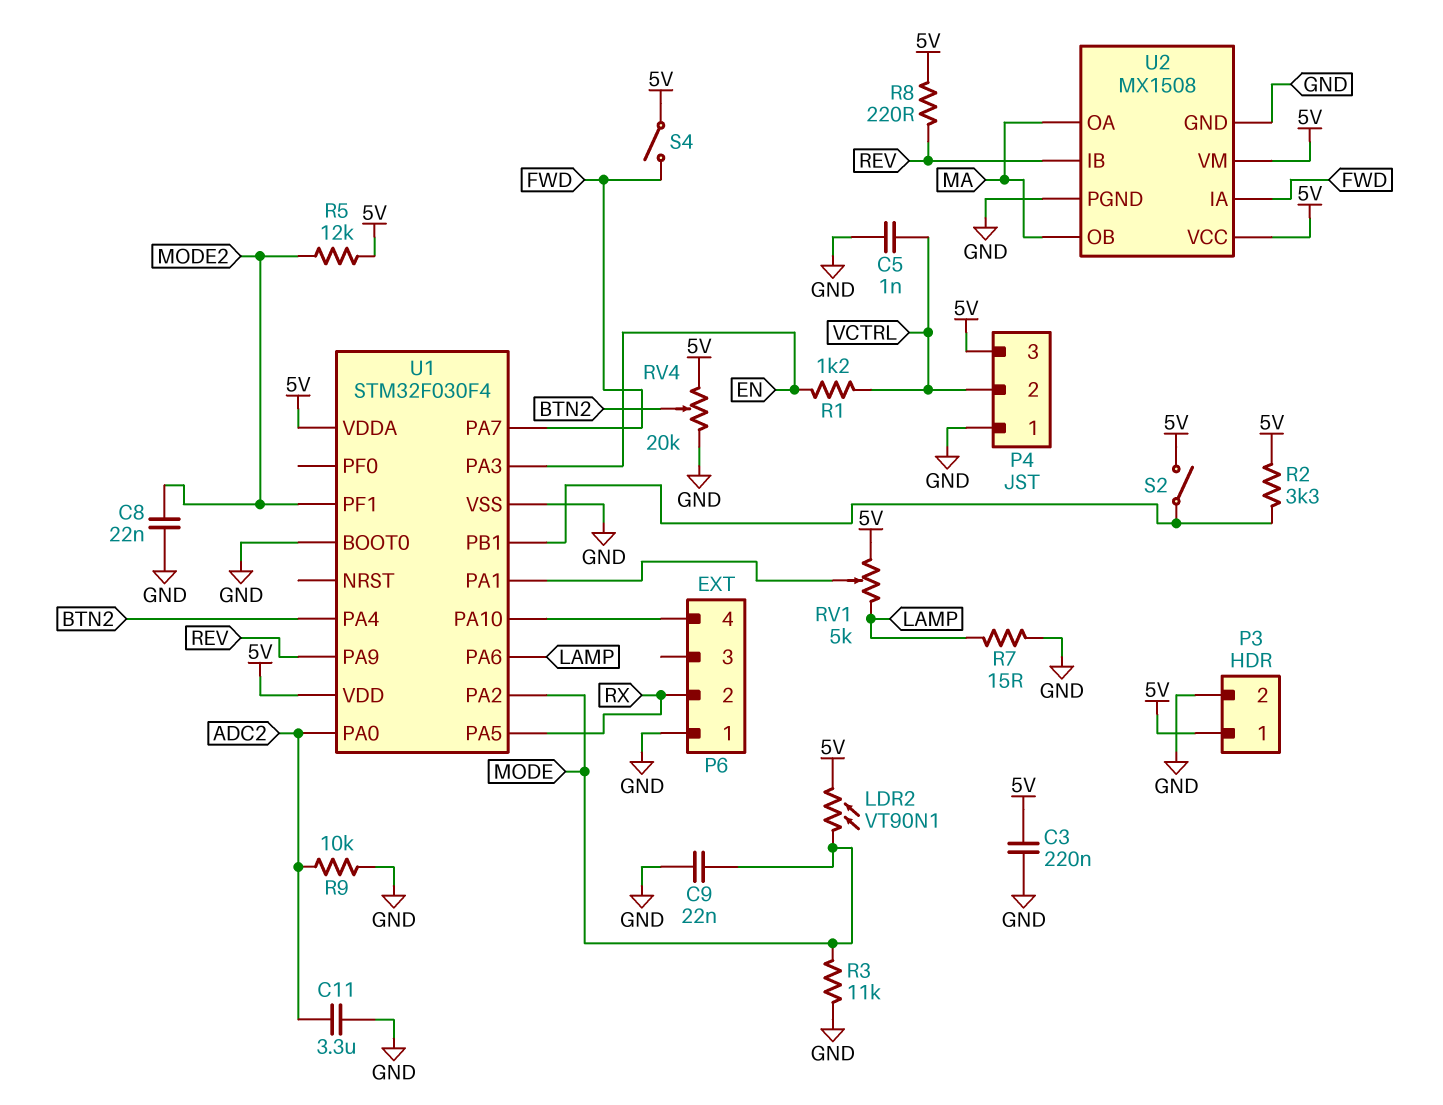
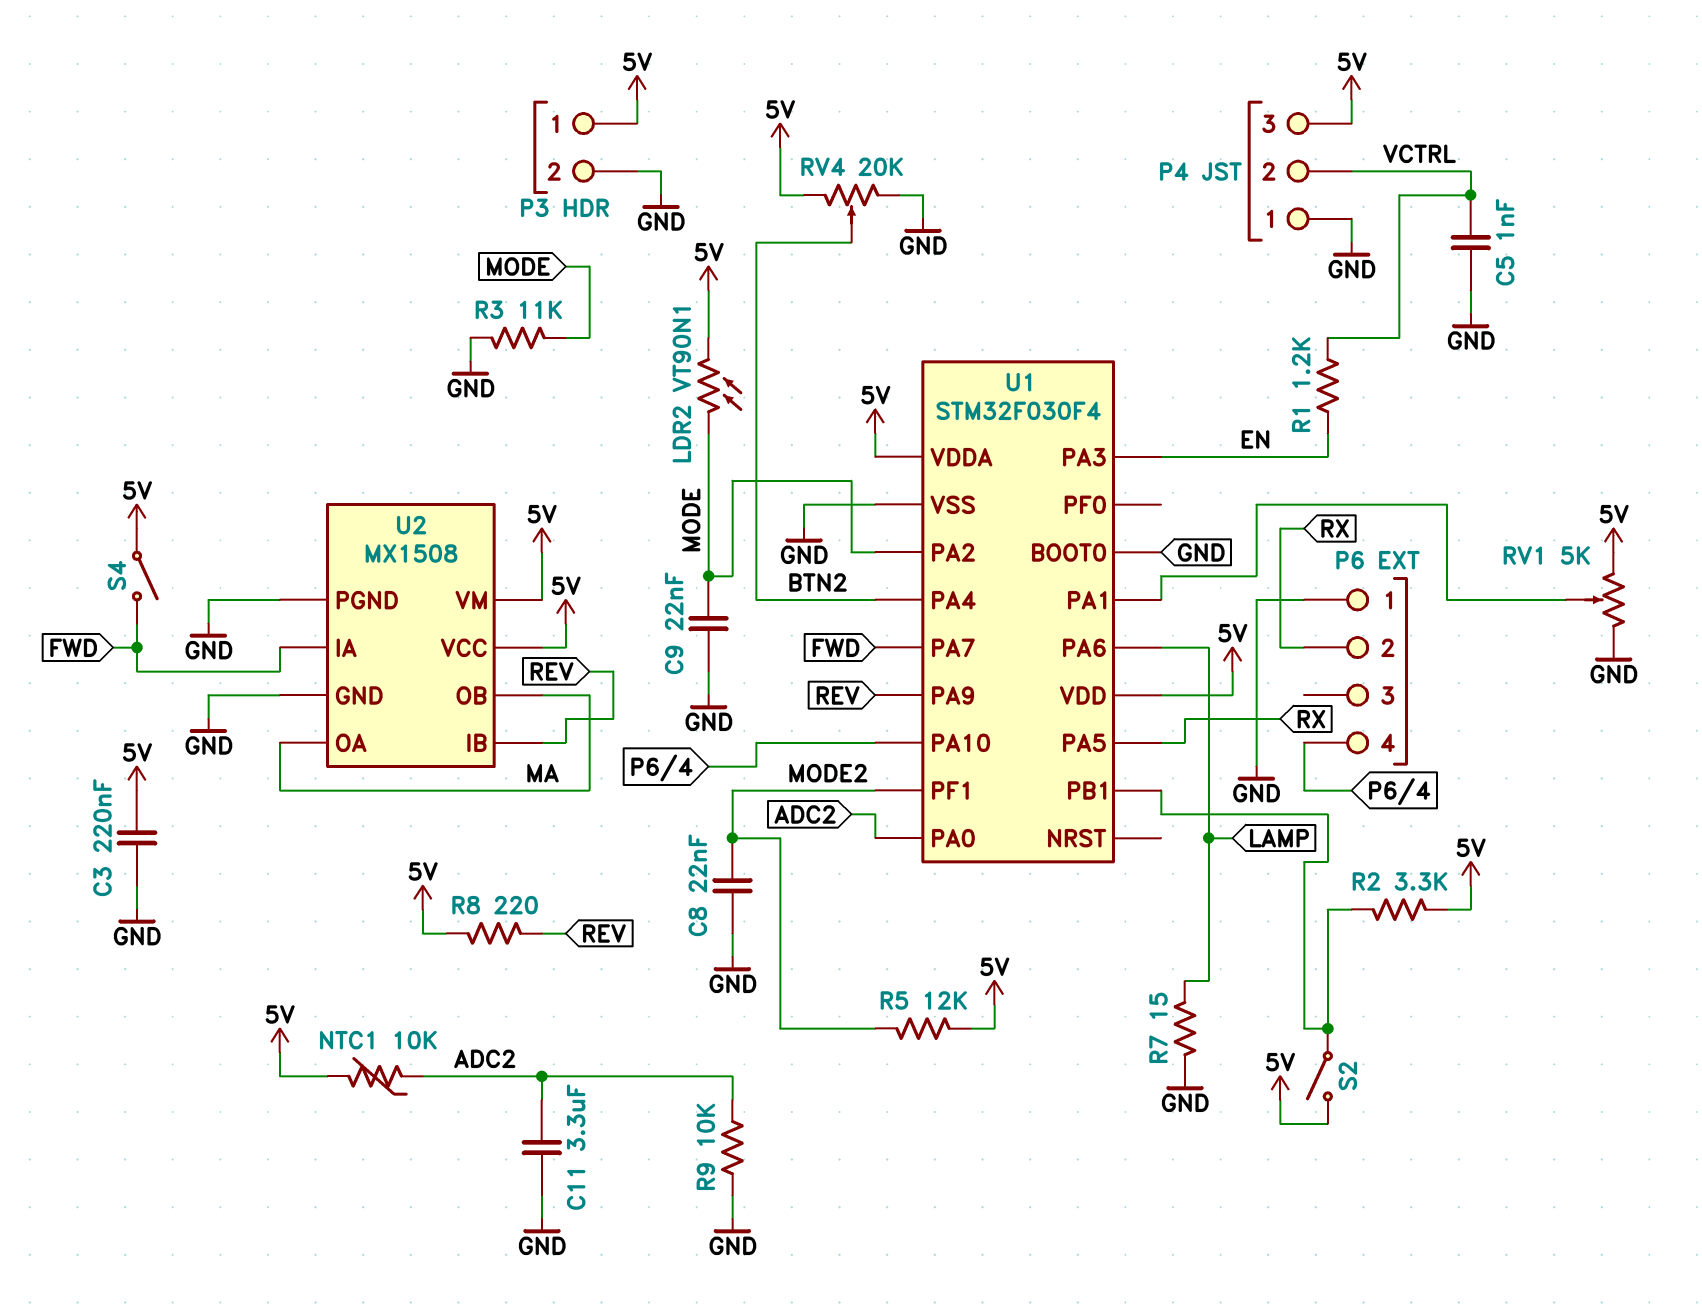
NTC1: none -> 10k (5V, ADC2)
RV1: 5k (5V, LAMP, wiper U1/PA1) -> 5k (5V, GND, wiper U1/PA1)

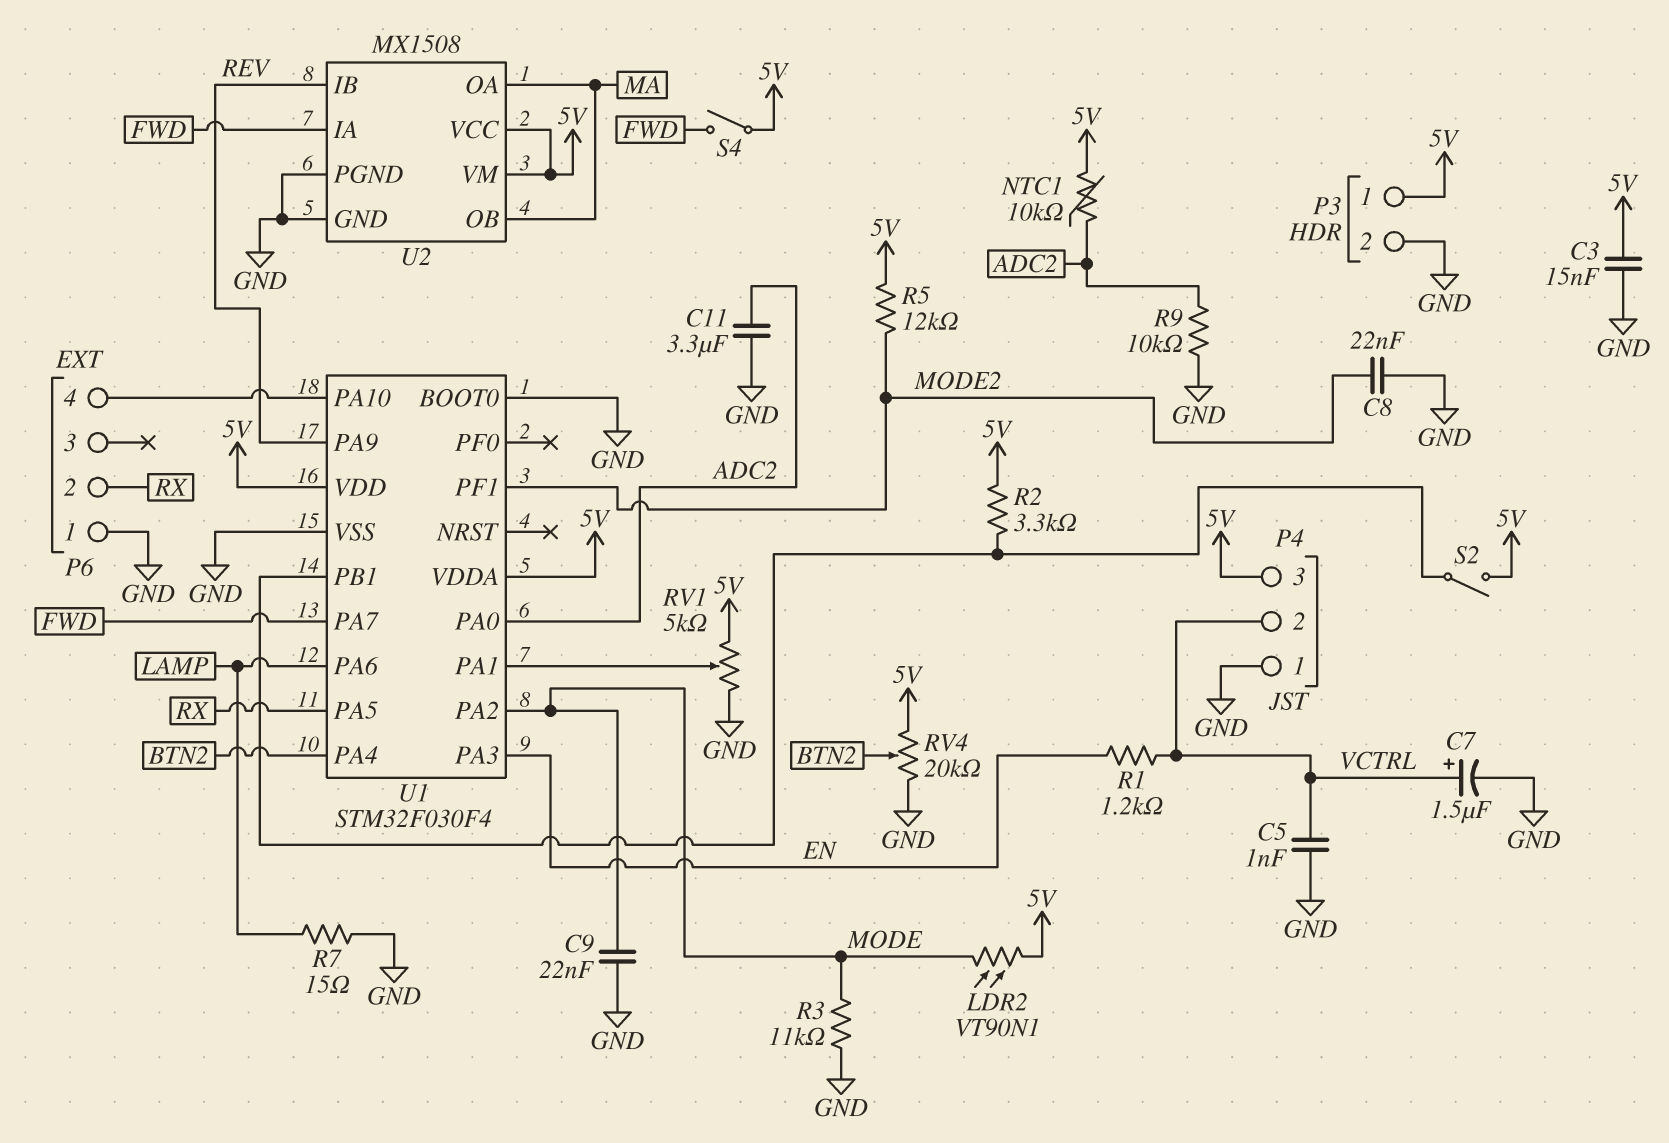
C3: 220nF (5V, GND) -> 15nF (5V, GND)
C7: none -> 1.5uF (plus VCTRL, minus GND)
R8: 220 (5V, REV) -> none

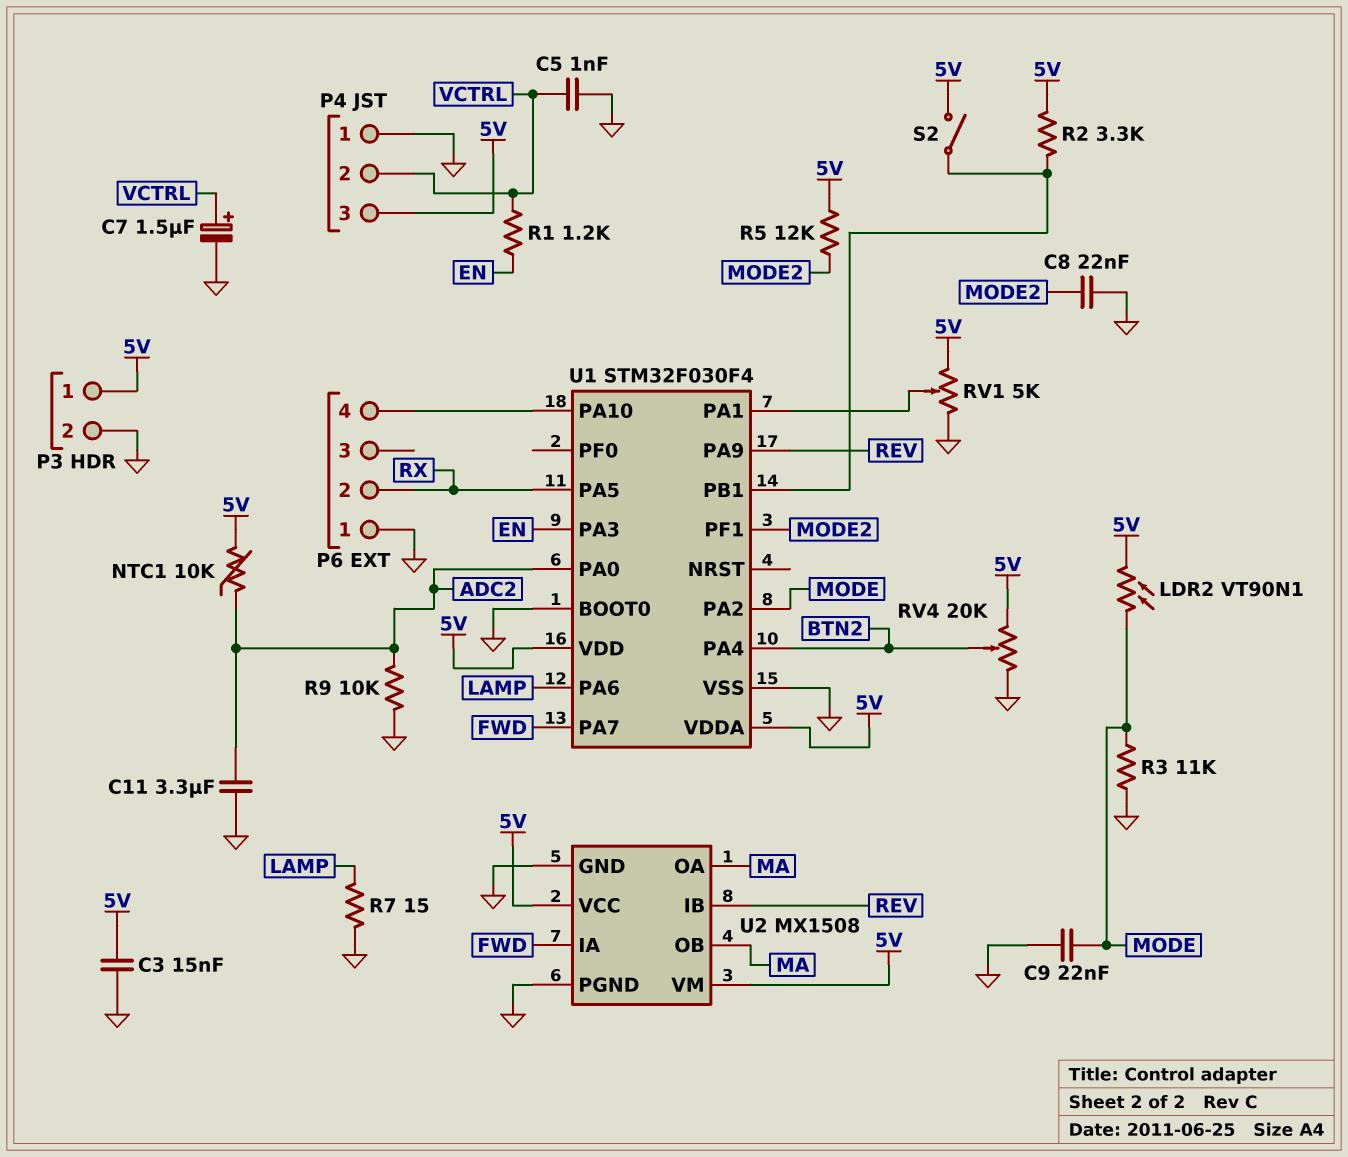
S4: switch (5V, FWD) -> none

